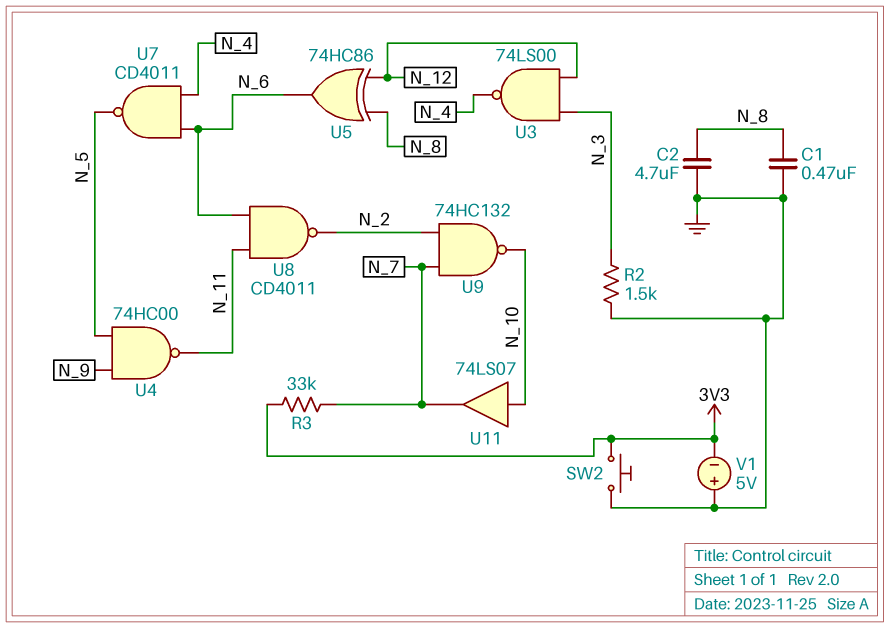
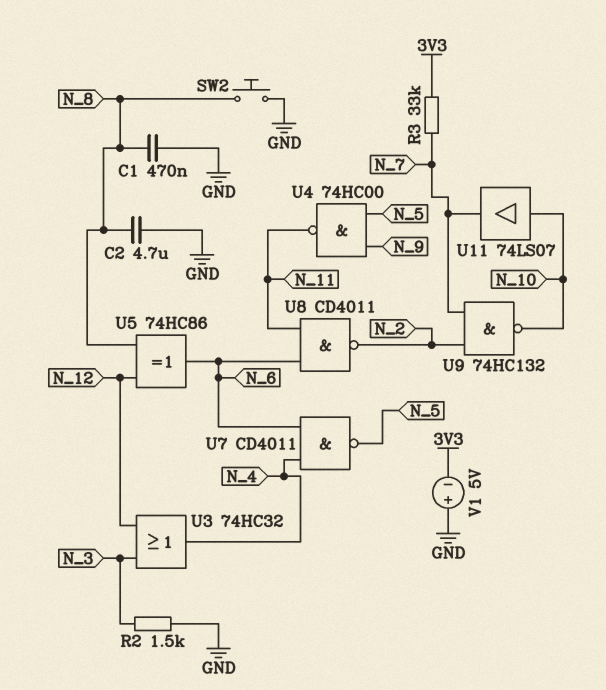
SW2: button (3V3, GND) -> button (GND, N_8)
U3: NAND 74LS00 (in N_3, in N_12, out N_4) -> OR 74HC32 (in N_3, in N_12, out N_4)

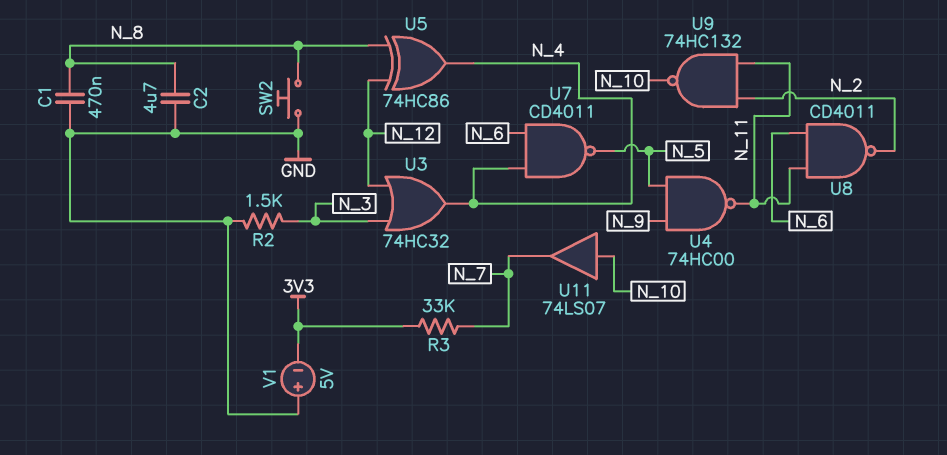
U5: XOR 74HC86 (in N_8, in N_12, out N_6) -> XOR 74HC86 (in N_8, in N_12, out N_4)
U9: NAND 74HC132 (in N_2, in N_7, out N_10) -> NAND 74HC132 (in N_2, in N_11, out N_10)

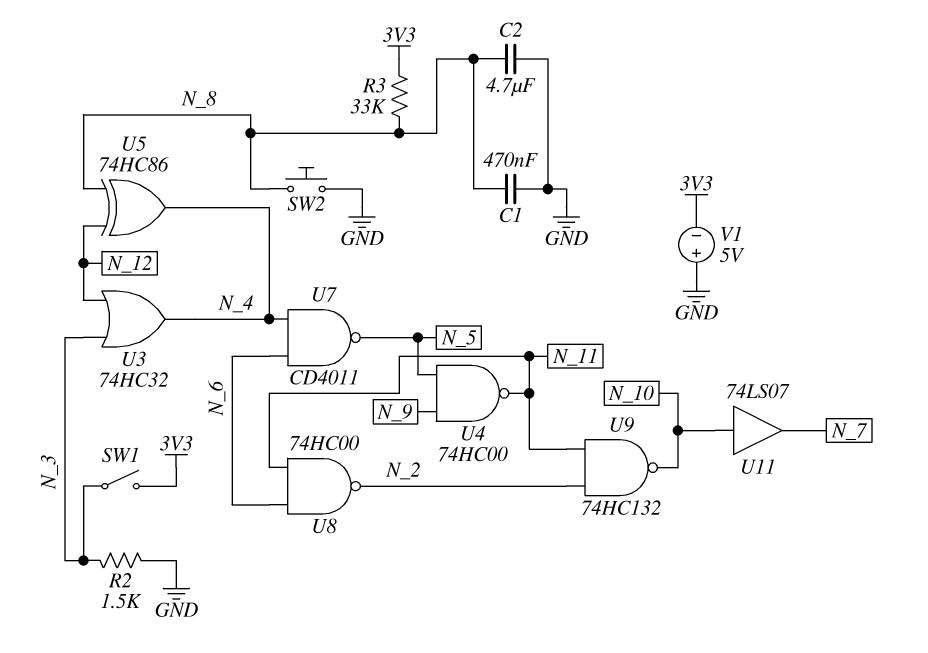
R3: 33k (3V3, N_7) -> 33k (3V3, N_8)
SW1: none -> switch (3V3, N_3)
U8: NAND CD4011 (in N_6, in N_11, out N_2) -> NAND 74HC00 (in N_6, in N_11, out N_2)

